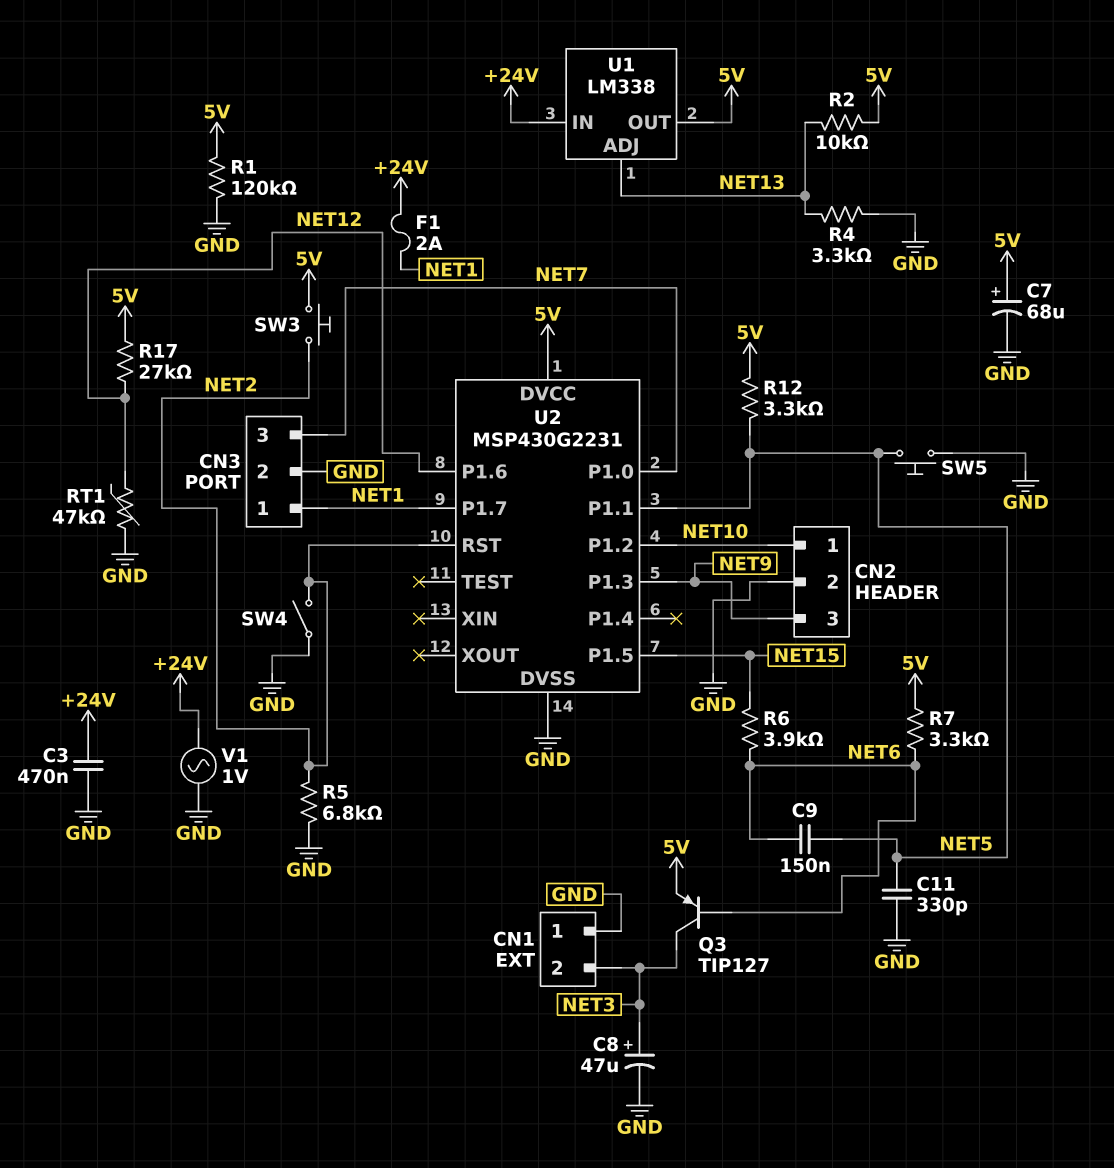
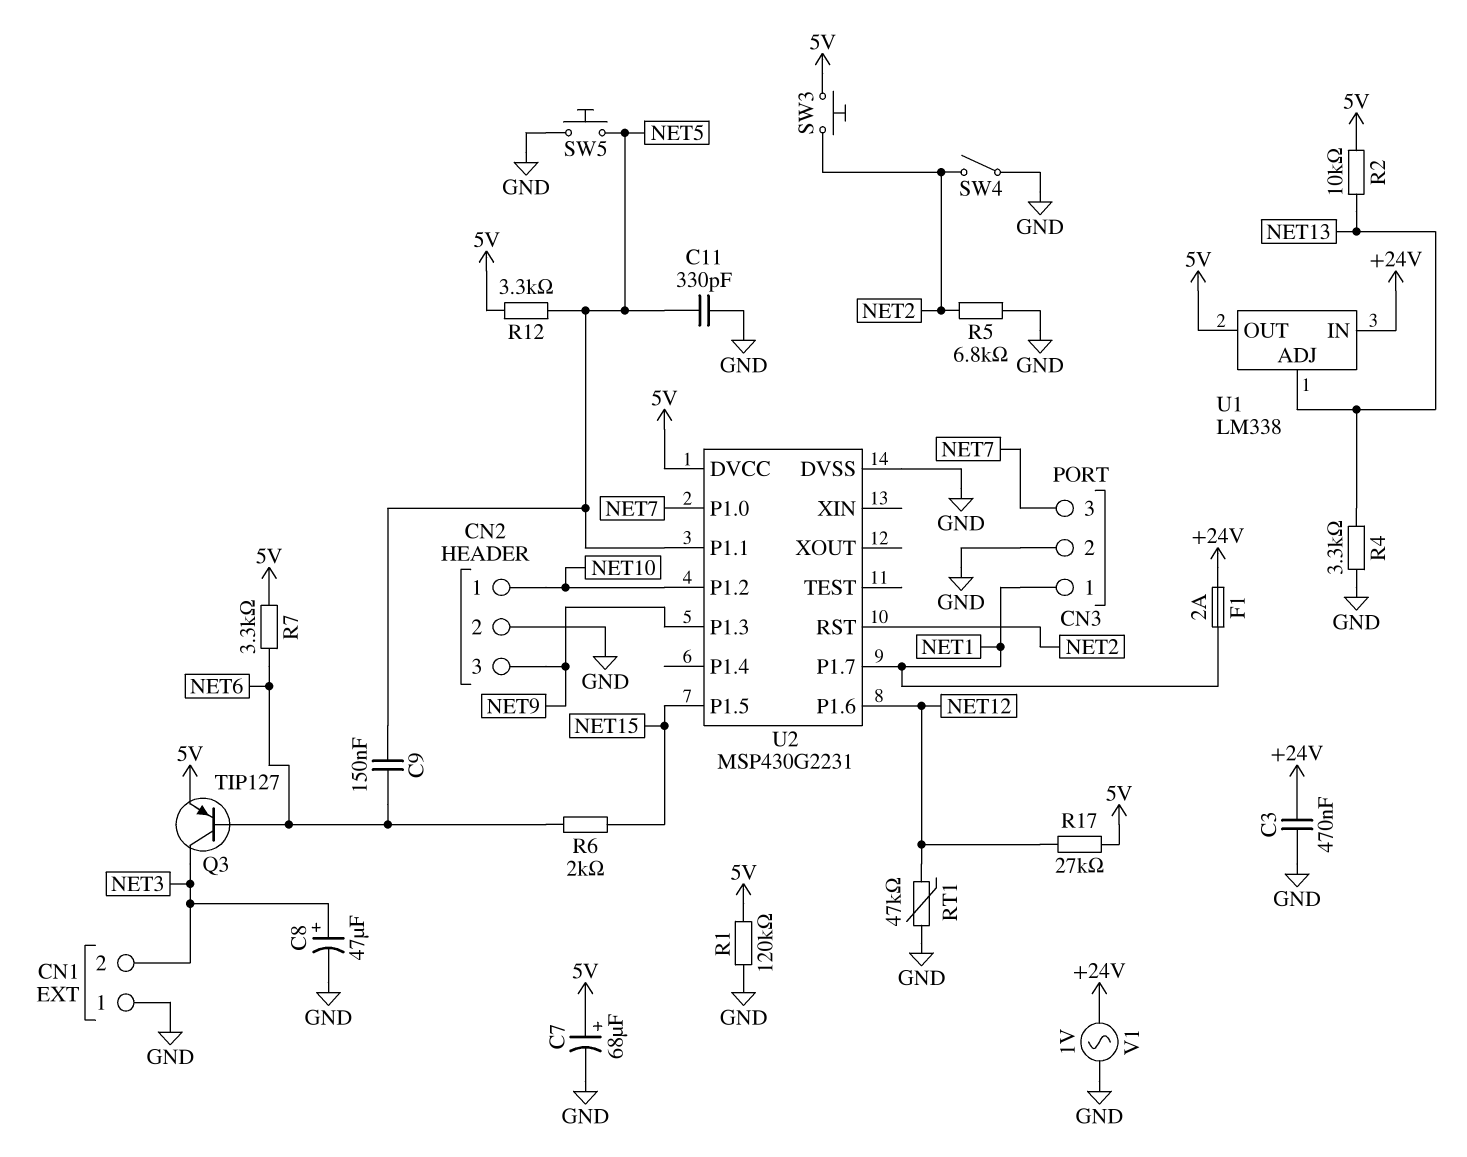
R6: 3.9k (NET6, NET15) -> 2k (NET6, NET15)

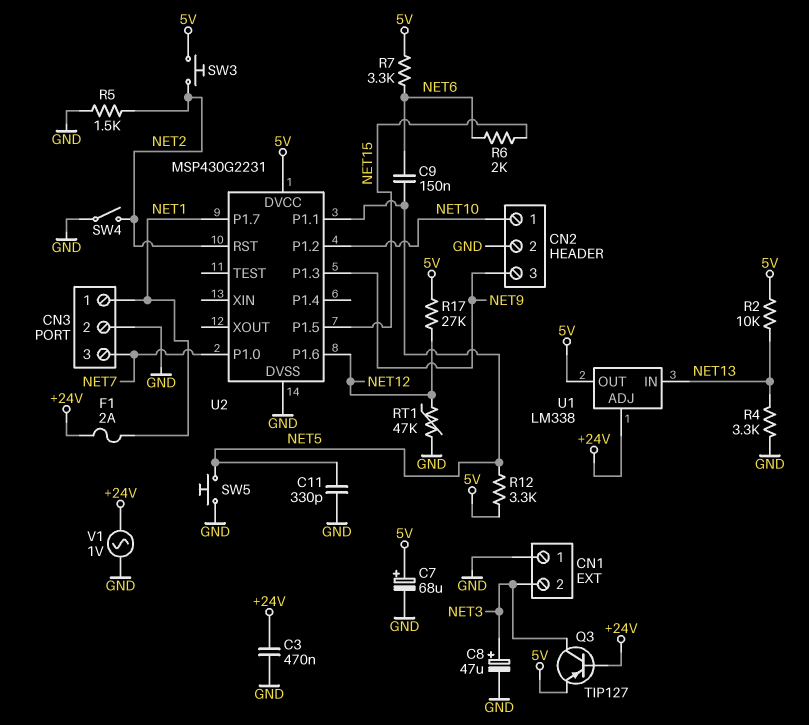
Q3: PNP TIP127 (B NET6, C NET3, E 5V) -> PNP TIP127 (B +24V, C NET3, E 5V)
R1: 120k (5V, GND) -> none
R5: 6.8k (GND, NET2) -> 1.5k (GND, NET2)
U1 pin ADJ: NET13 -> +24V
U1 pin IN: +24V -> NET13

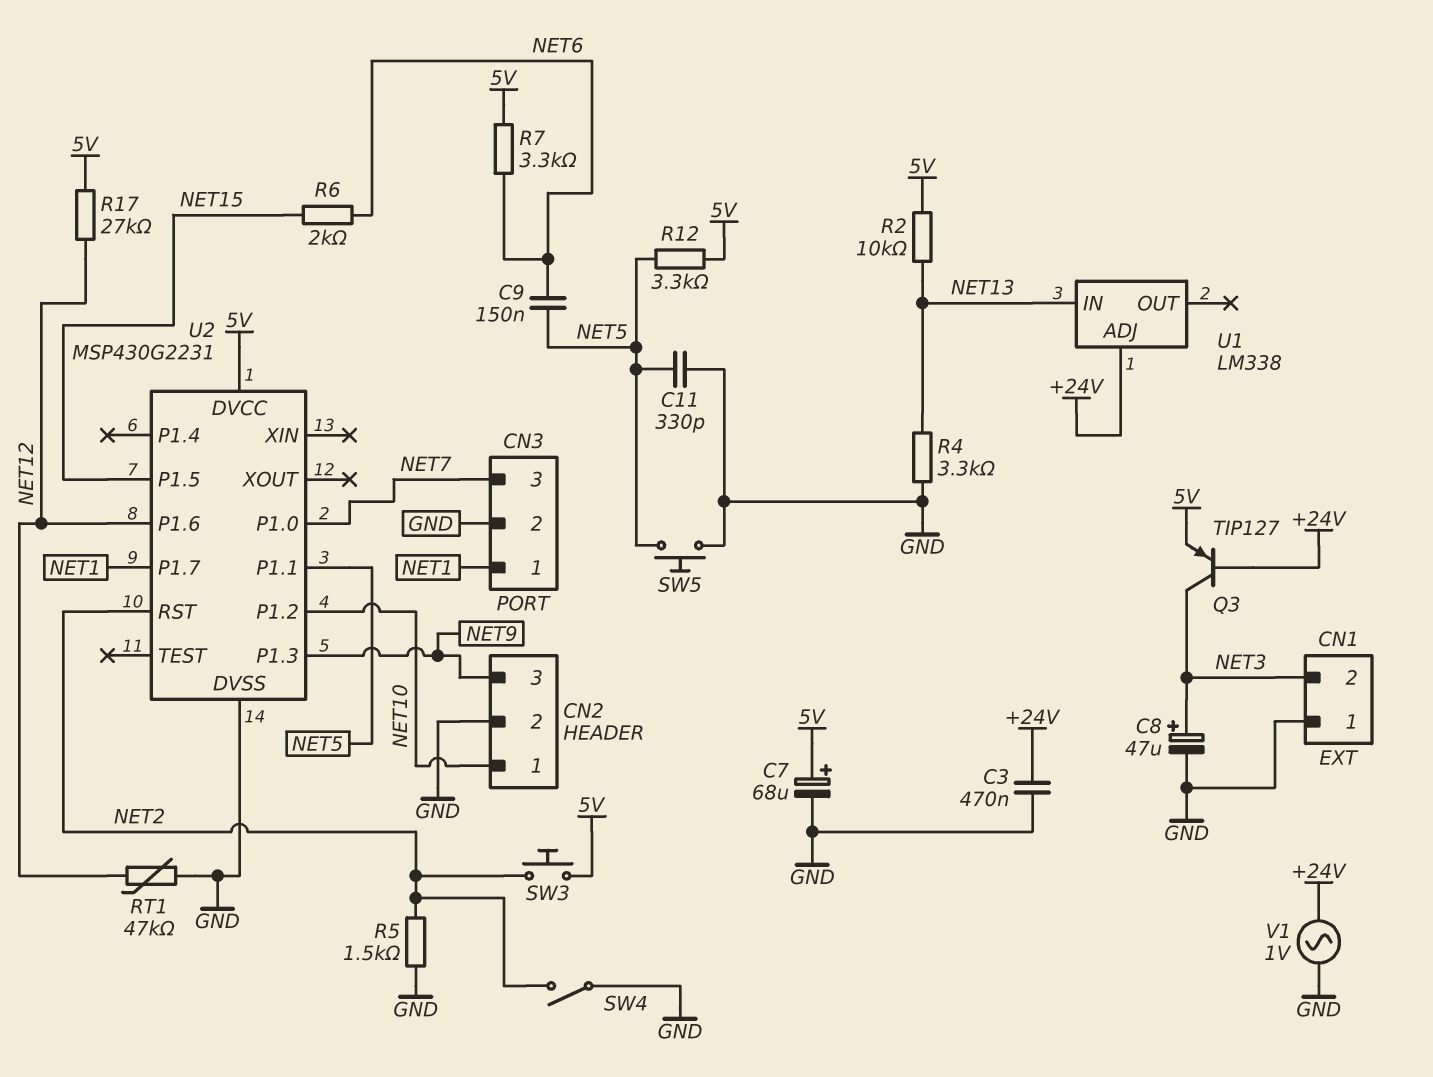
F1: 2A (+24V, NET1) -> none
U1 pin OUT: 5V -> none

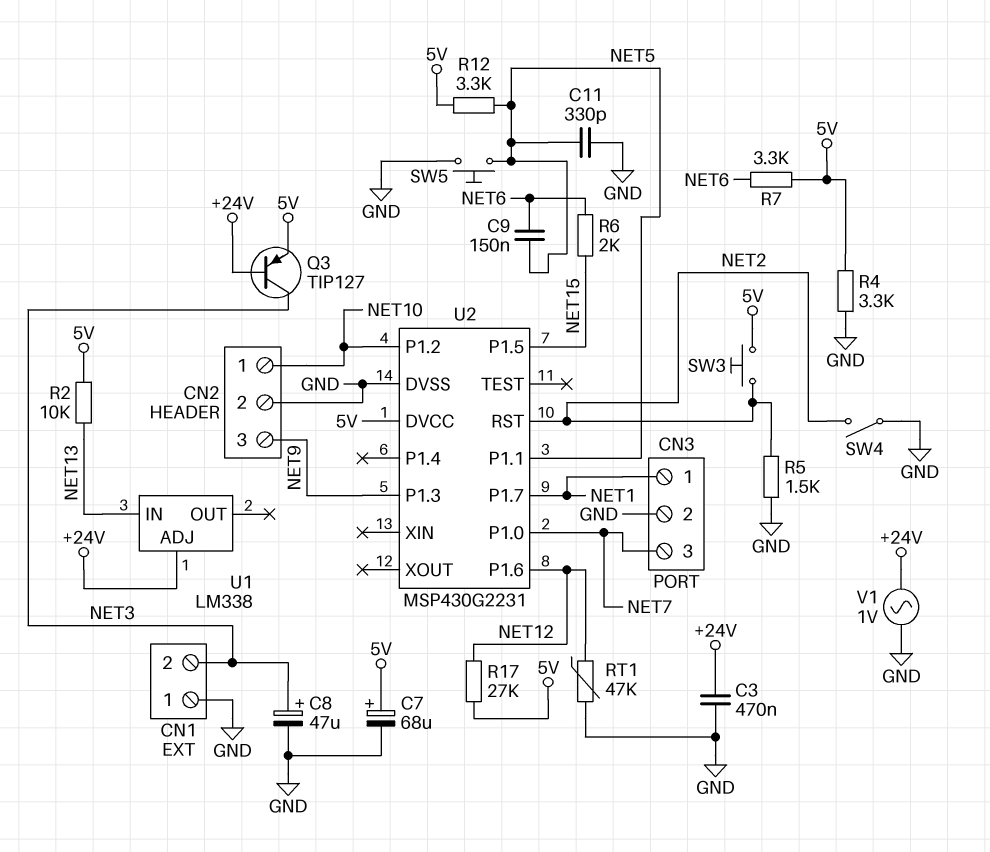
R4: 3.3k (GND, NET13) -> 3.3k (5V, GND)

